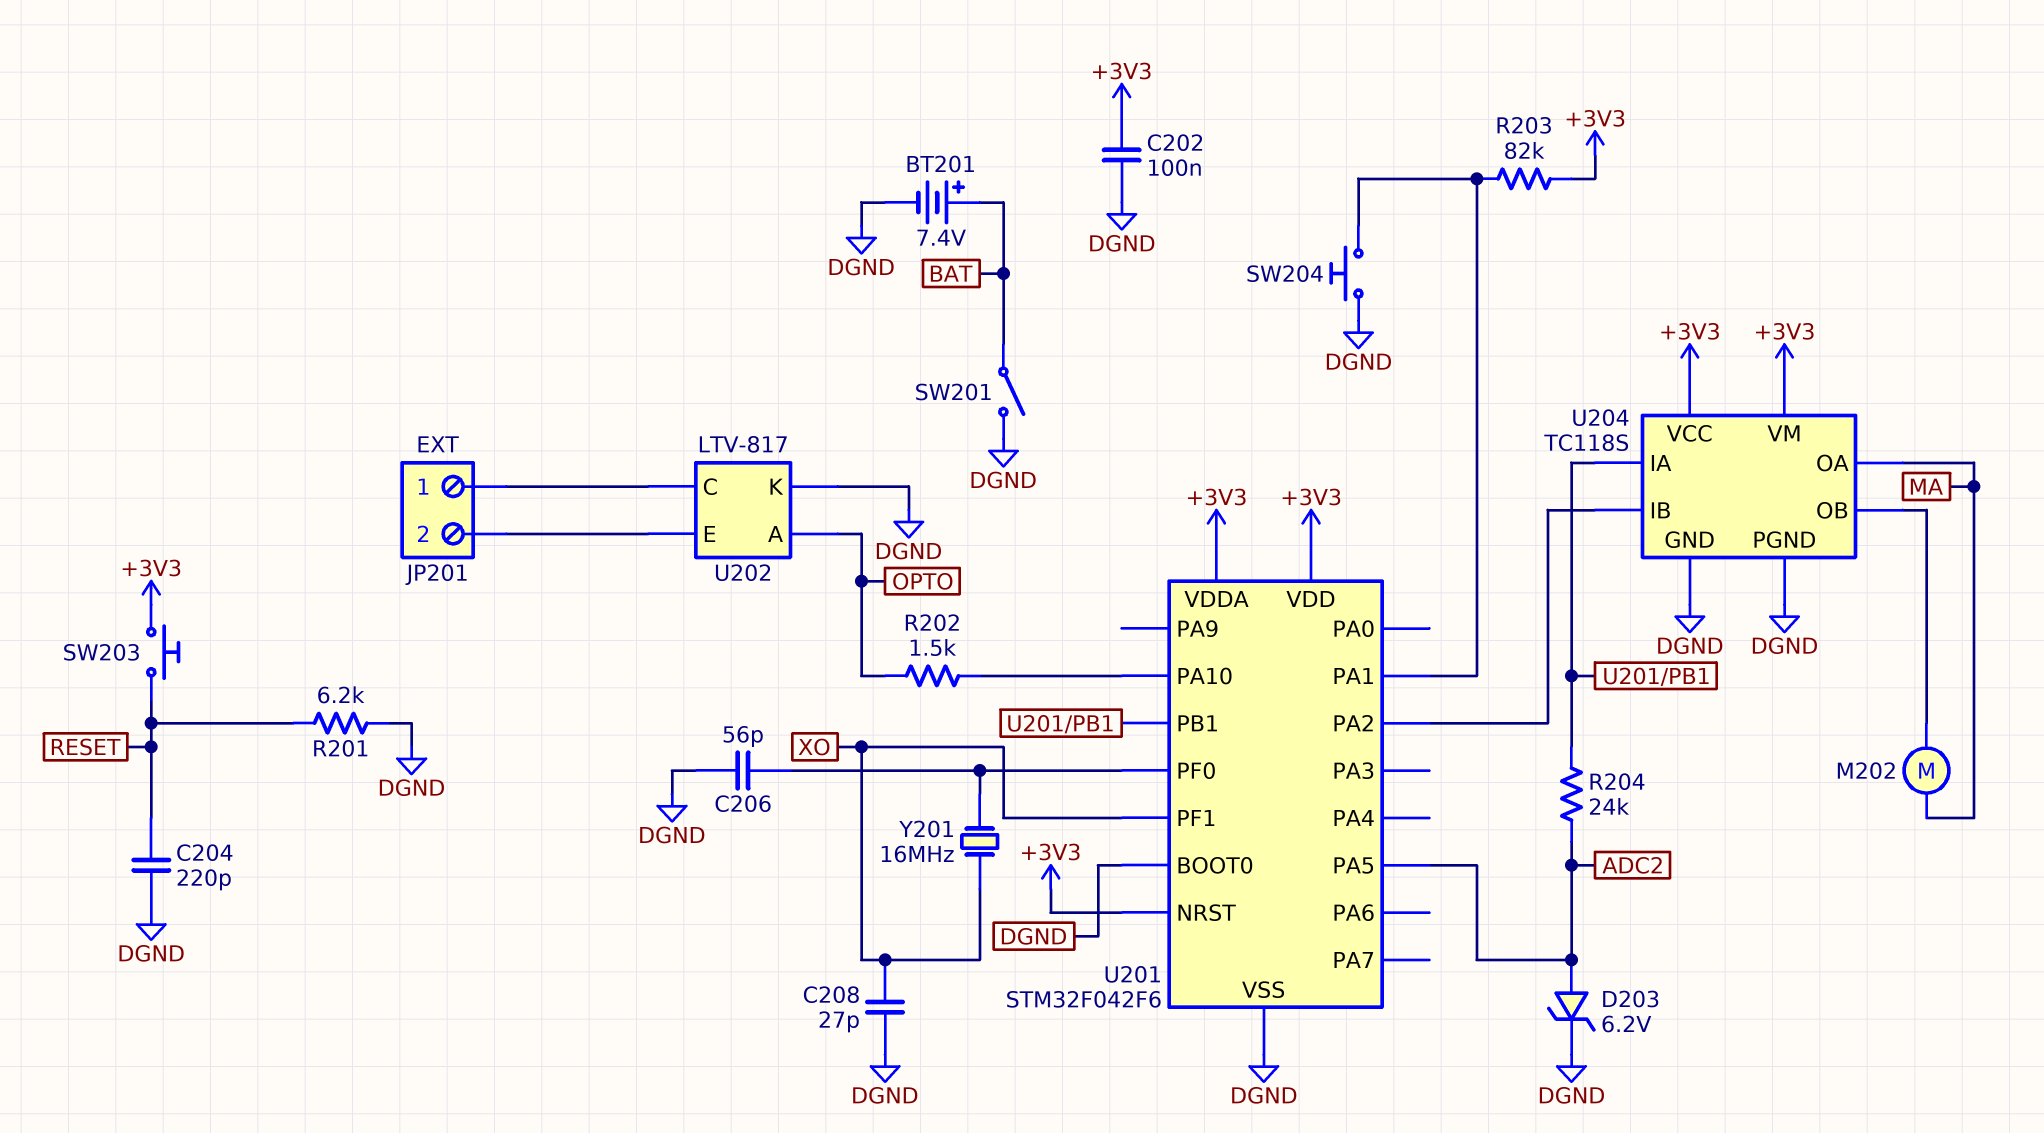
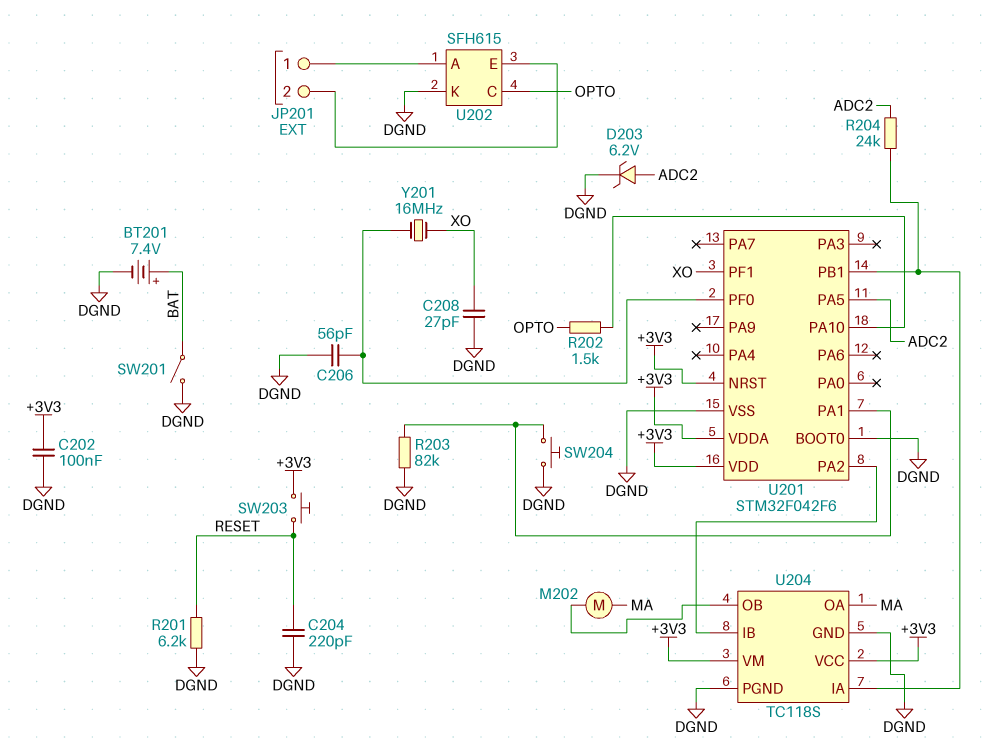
R203: 82k (+3V3, U201/PA1) -> 82k (DGND, U201/PA1)
U202: LTV-817 -> SFH615
U202 pin A: OPTO -> JP201/1
U202 pin C: JP201/1 -> OPTO

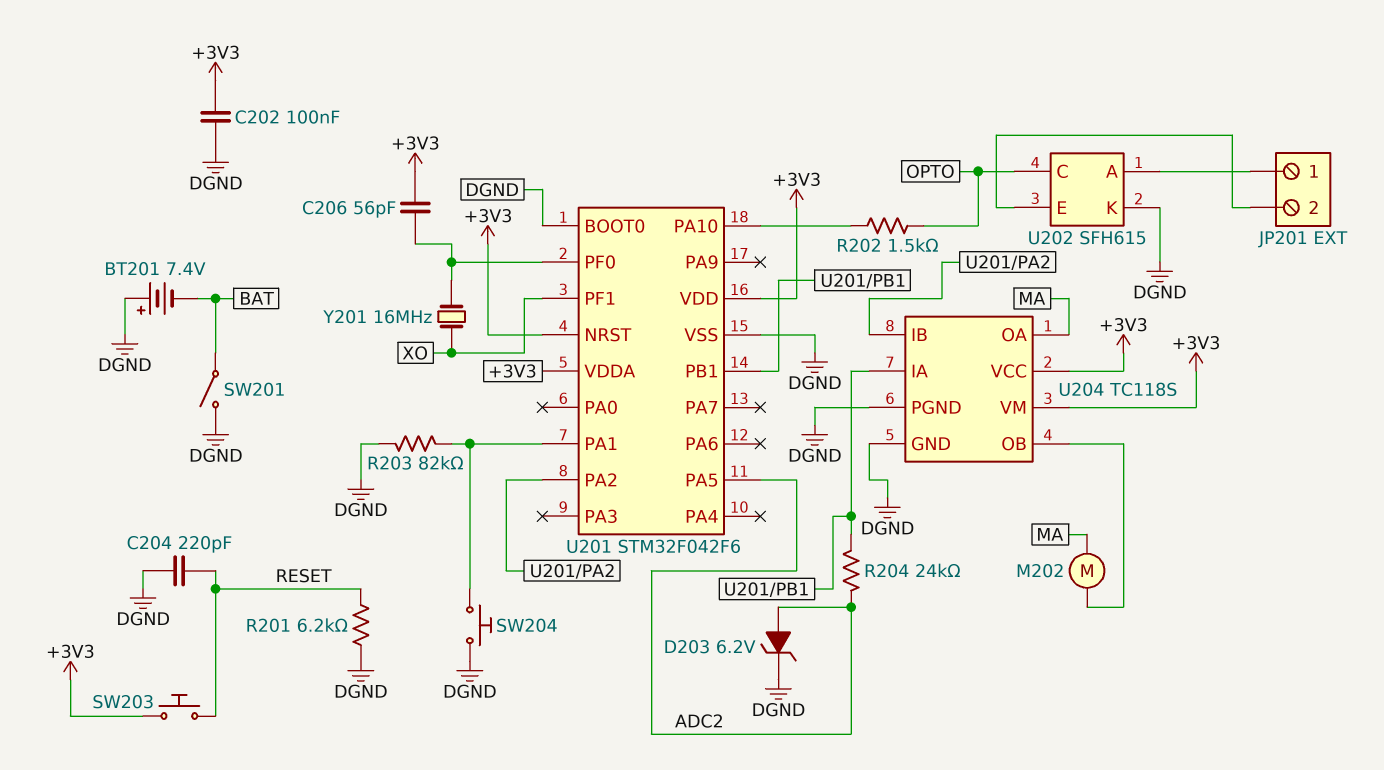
BT201: 7.4V (plus BAT, minus DGND) -> 7.4V (plus DGND, minus BAT)
C206: 56pF (DGND, U201/PF0) -> 56pF (+3V3, U201/PF0)
C208: 27pF (DGND, XO) -> none

